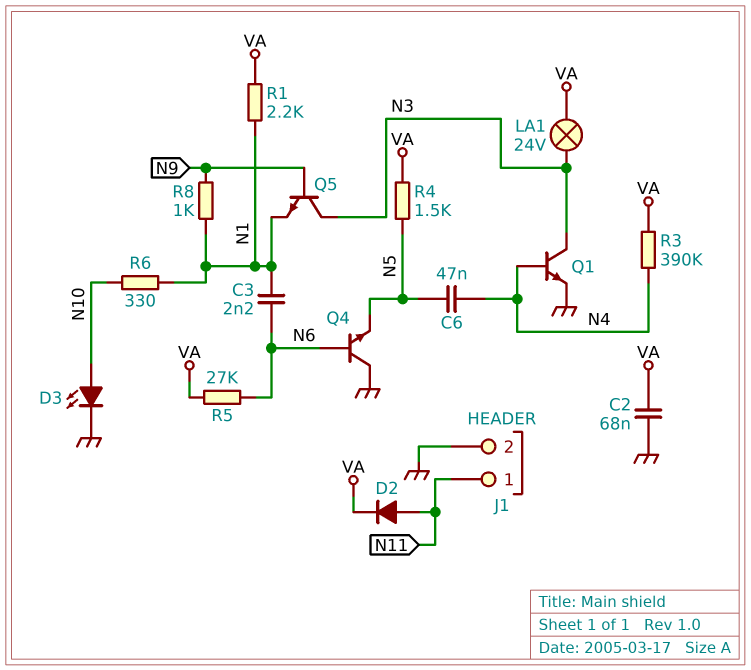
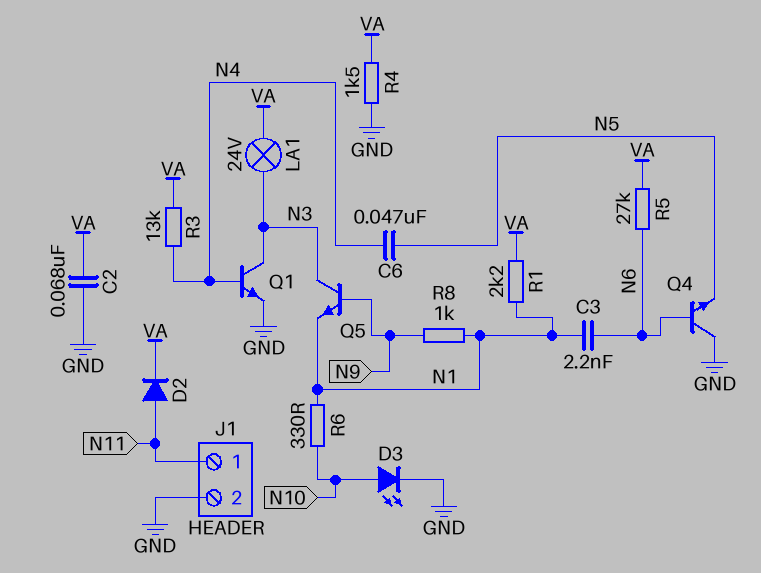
R3: 390k (N4, VA) -> 13k (N4, VA)
R4: 1.5k (N5, VA) -> 1.5k (GND, VA)

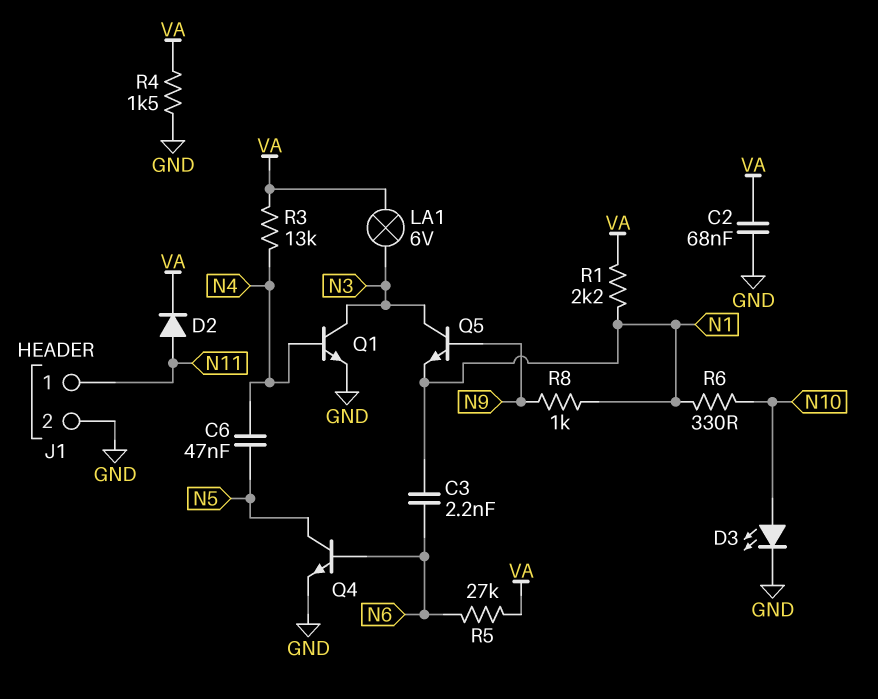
LA1: lamp 24V (N3, VA) -> lamp 6V (N3, VA)
Q4: NPN (B N6, C GND, E N5) -> NPN (B N6, C N5, E GND)

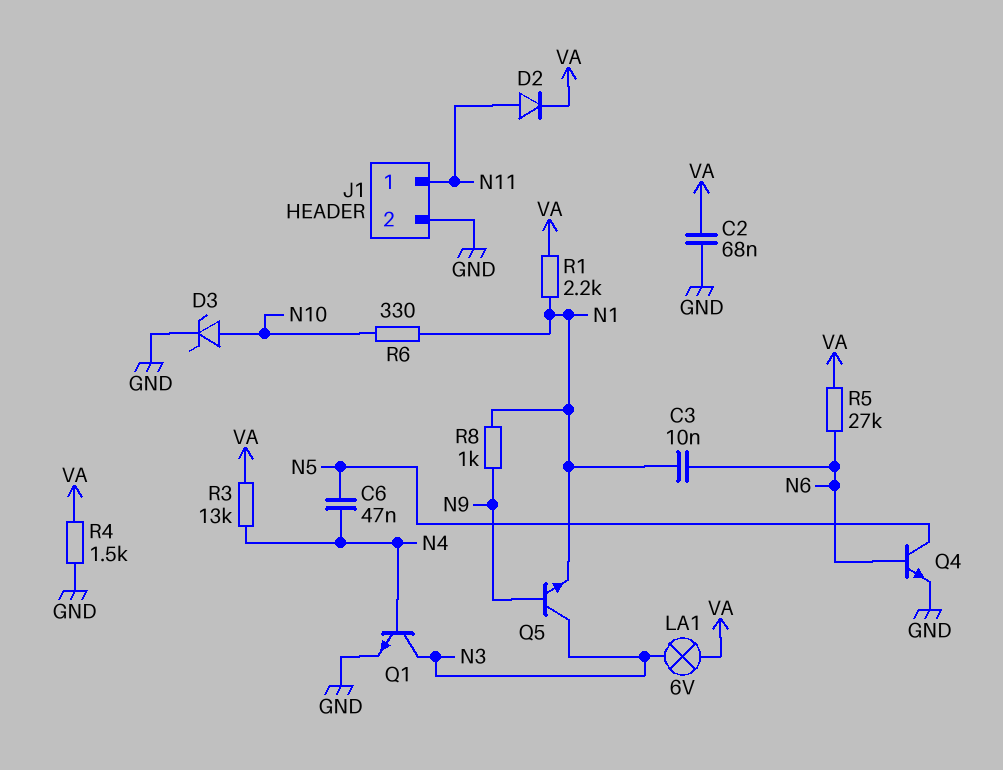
C3: 2.2nF (N1, N6) -> 10nF (N1, N6)
D3: LED (A N10, K GND) -> zener (A N10, K GND)

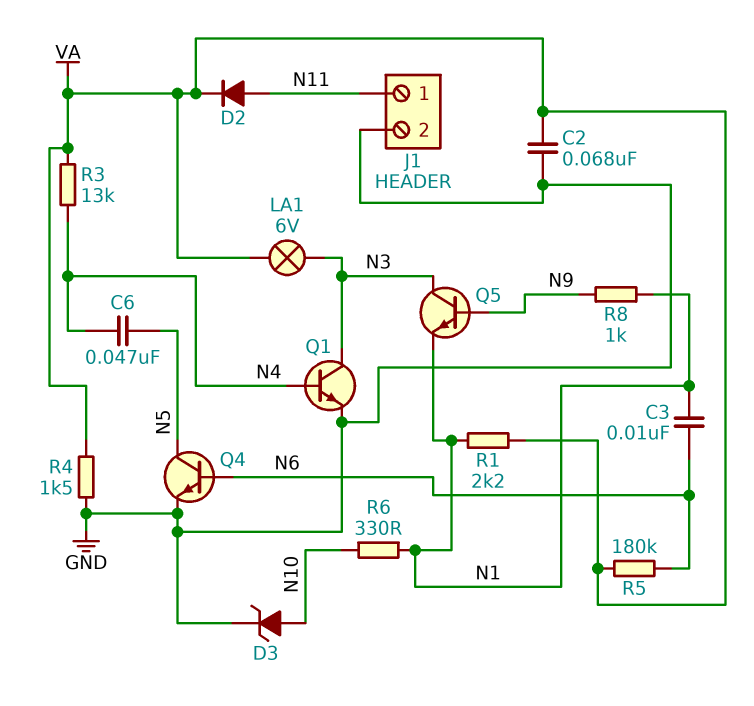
R5: 27k (N6, VA) -> 180k (N6, VA)

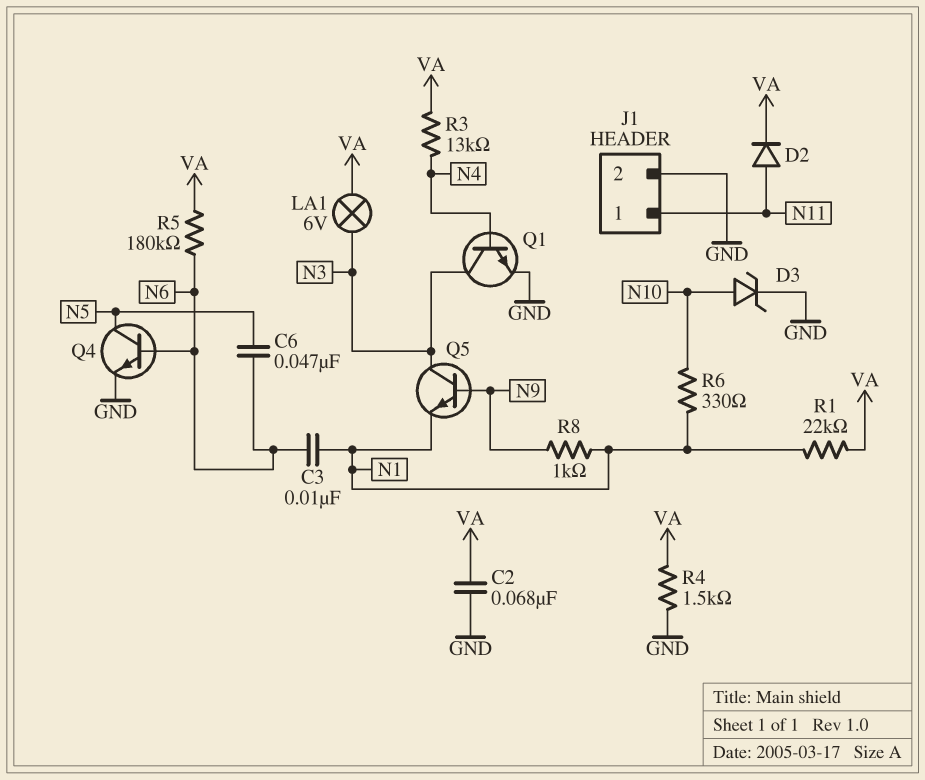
C6: 47nF (N4, N5) -> 47nF (N5, N6)
R1: 2.2k (N1, VA) -> 22k (N1, VA)

